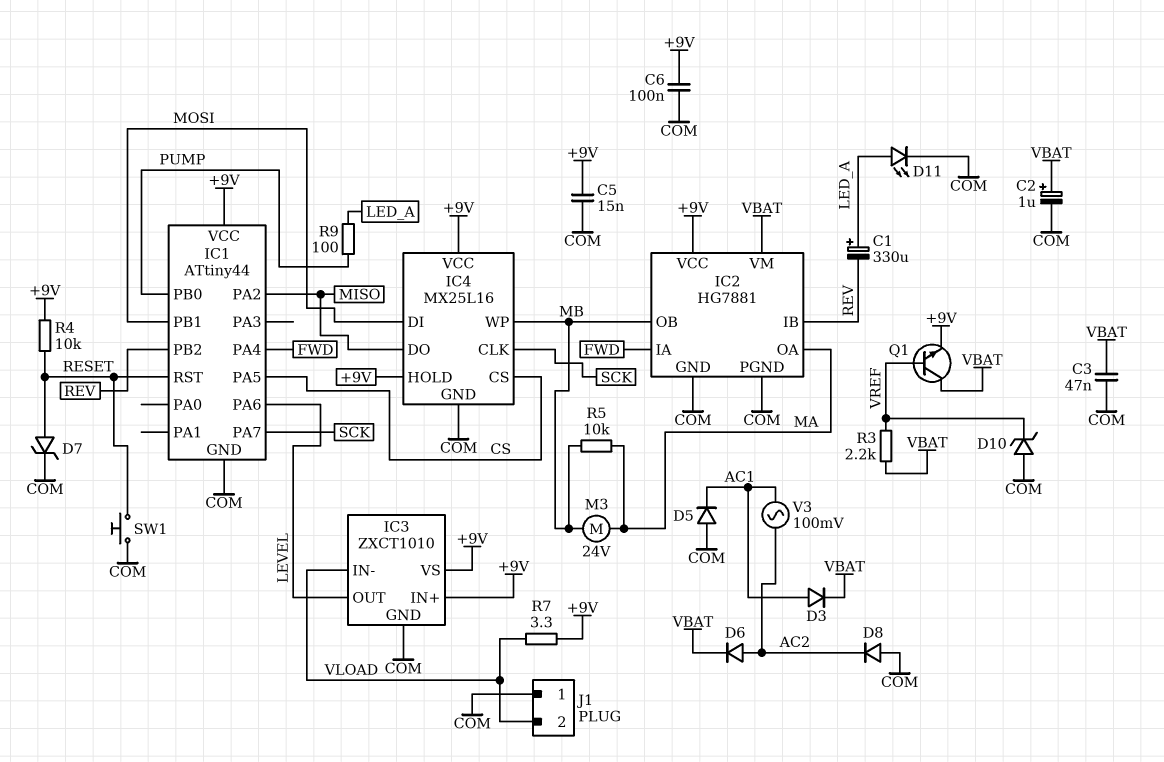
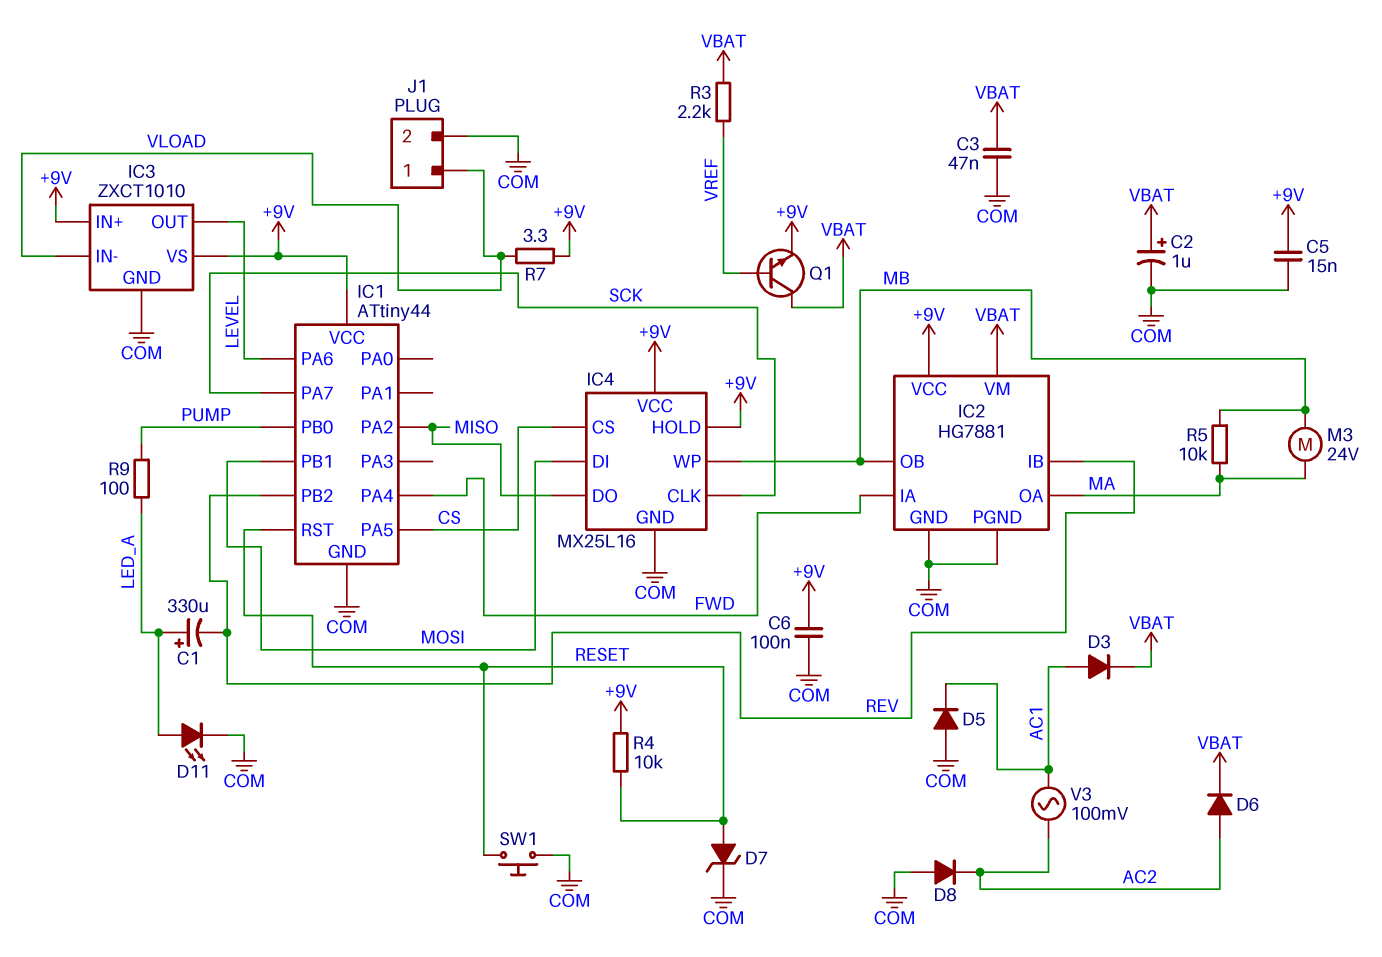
D10: zener (A COM, K VREF) -> none
J1 pin 1: COM -> VLOAD
J1 pin 2: VLOAD -> COM

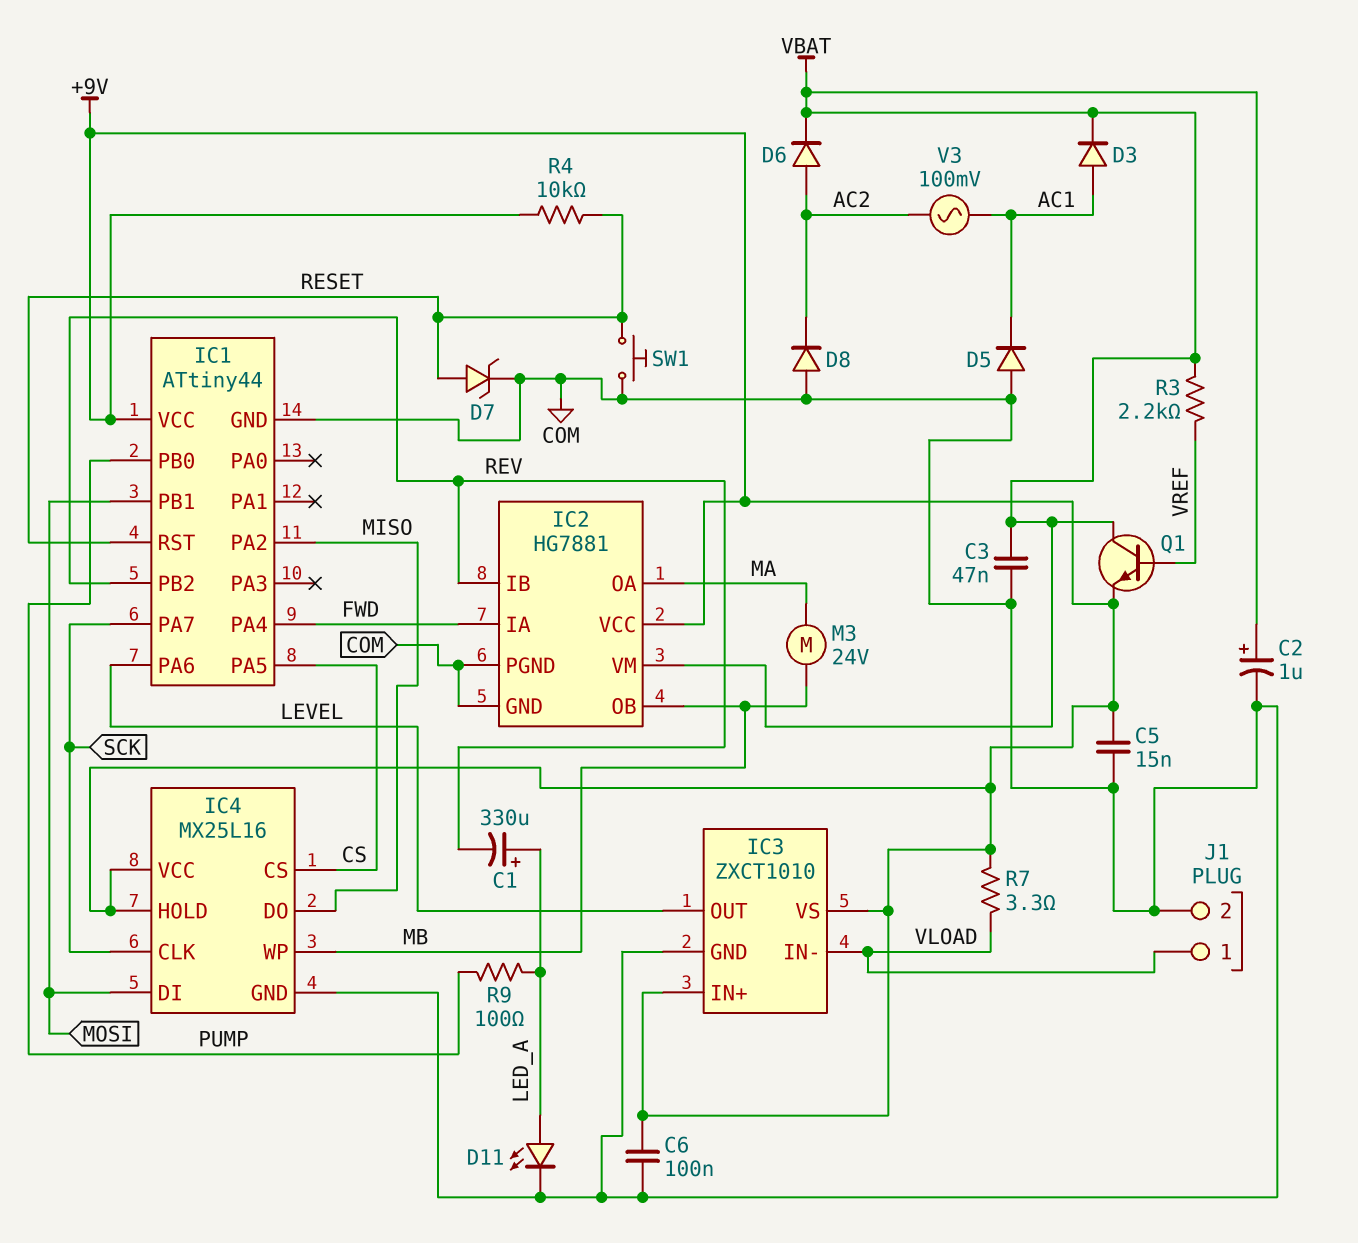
R5: 10k (MA, MB) -> none

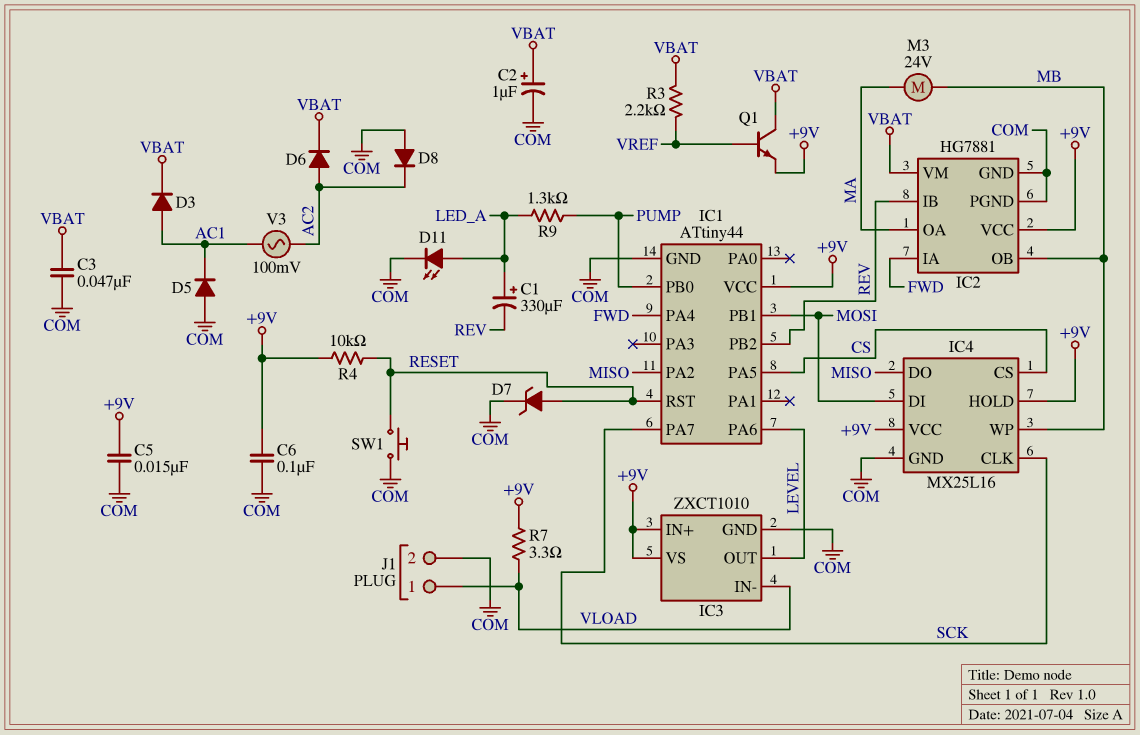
R9: 100 (LED_A, PUMP) -> 1.3k (LED_A, PUMP)

